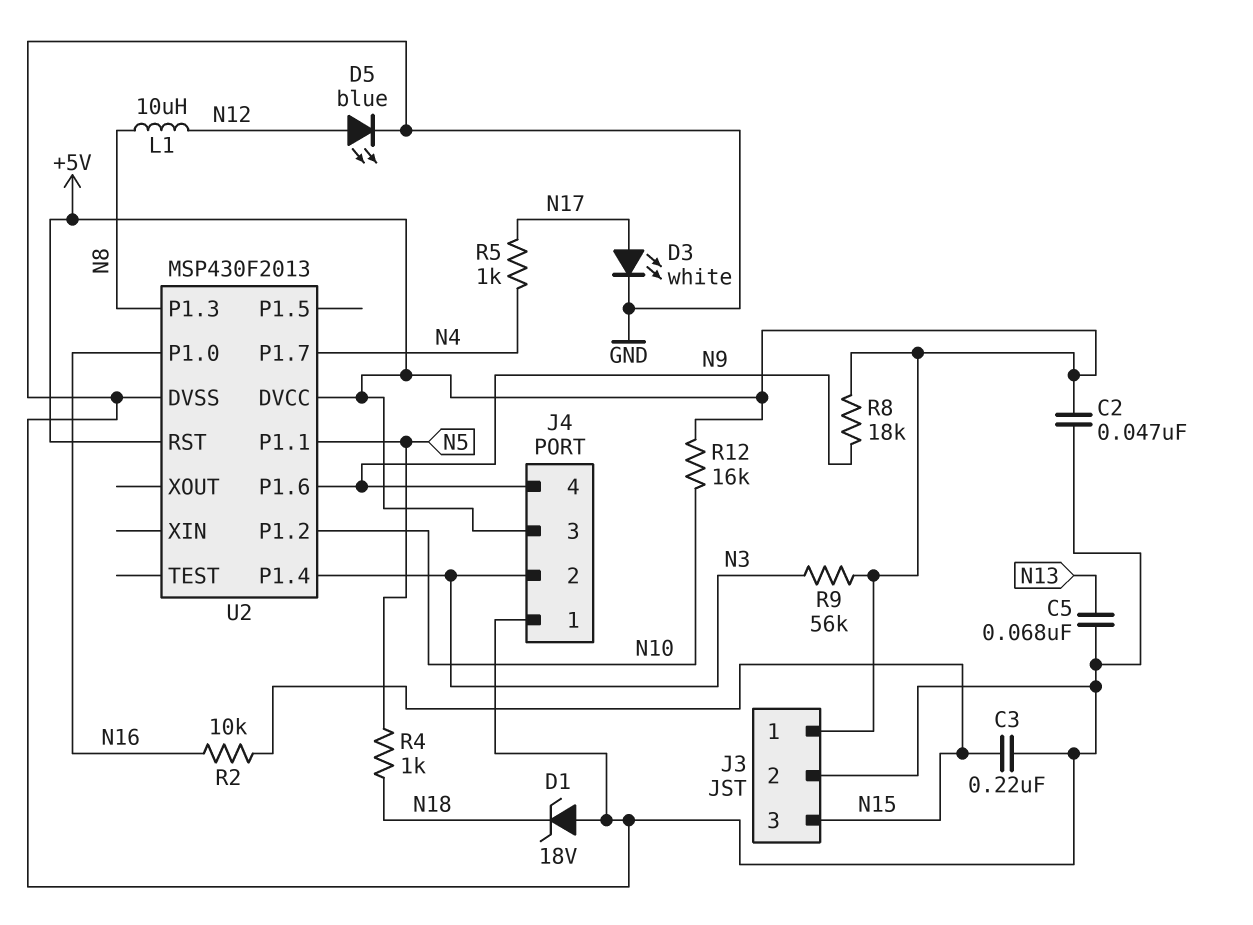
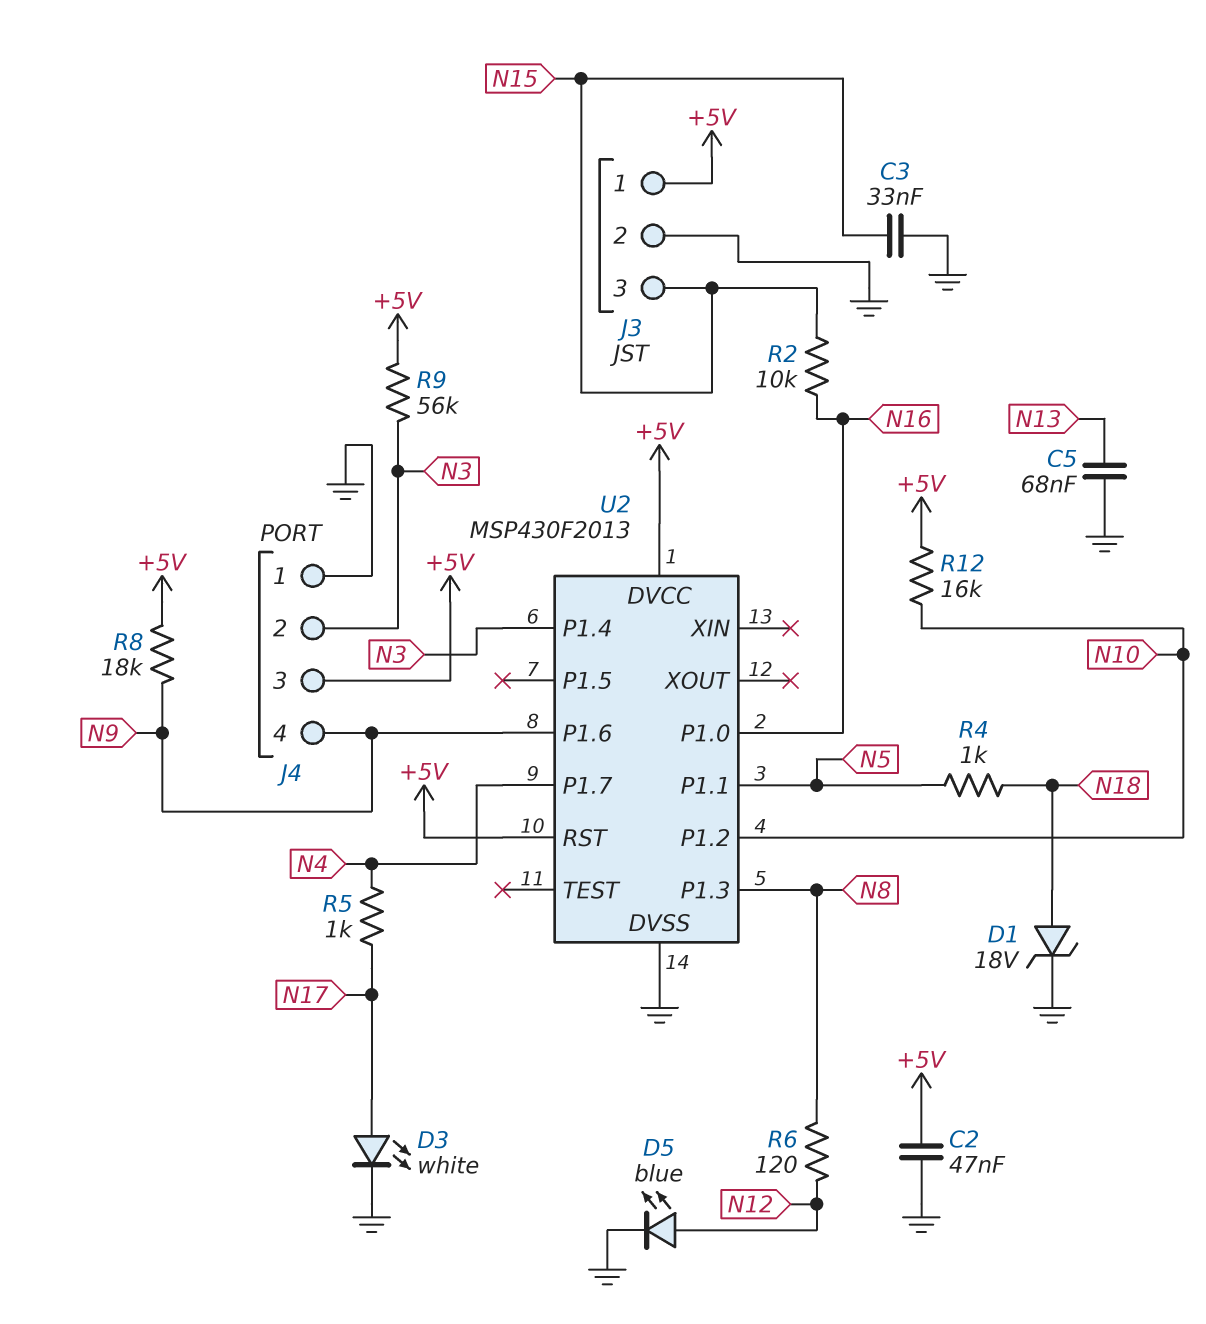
C3: 220nF (GND, N15) -> 33nF (GND, N15)
D1: zener 18V (A GND, K N18) -> zener 18V (A N18, K GND)
L1: 10uH (N8, N12) -> none
R6: none -> 120 (N8, N12)

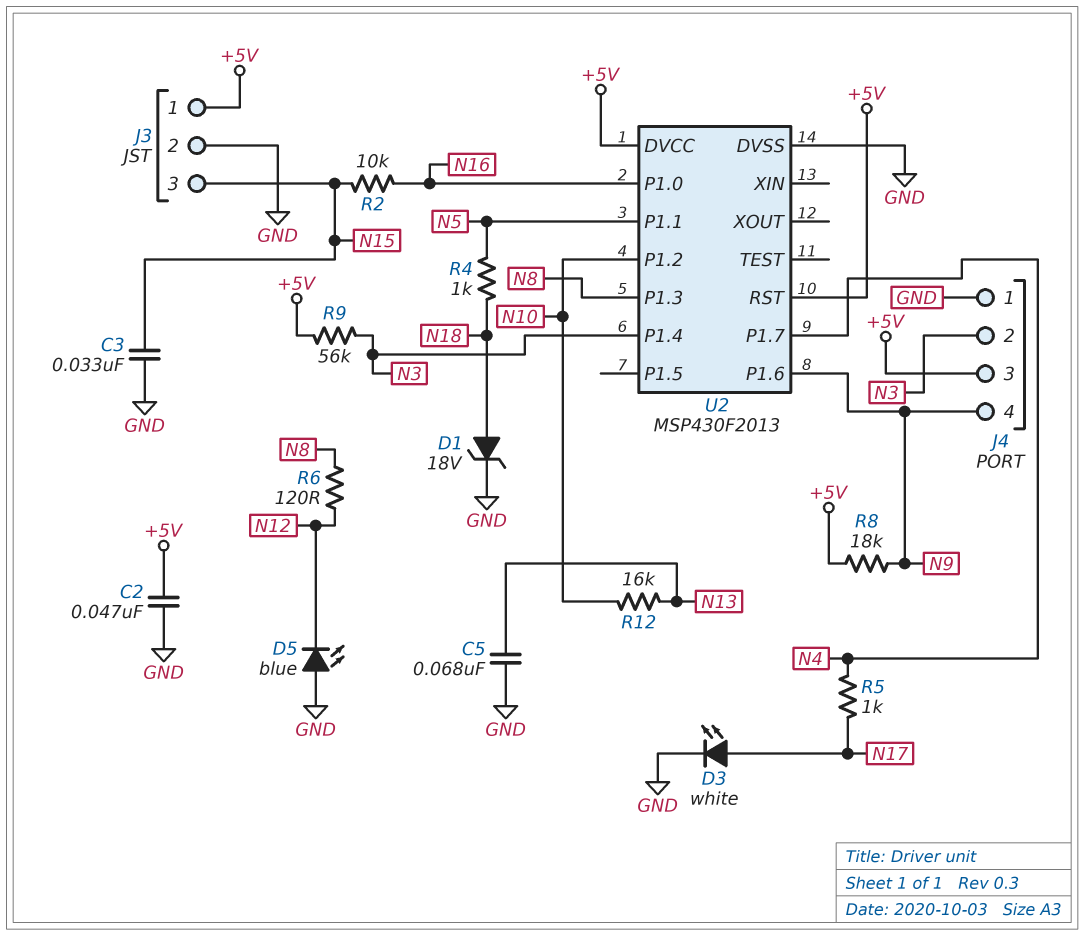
D5: LED blue (A N12, K GND) -> LED blue (A GND, K N12)
R12: 16k (+5V, N10) -> 16k (N10, N13)

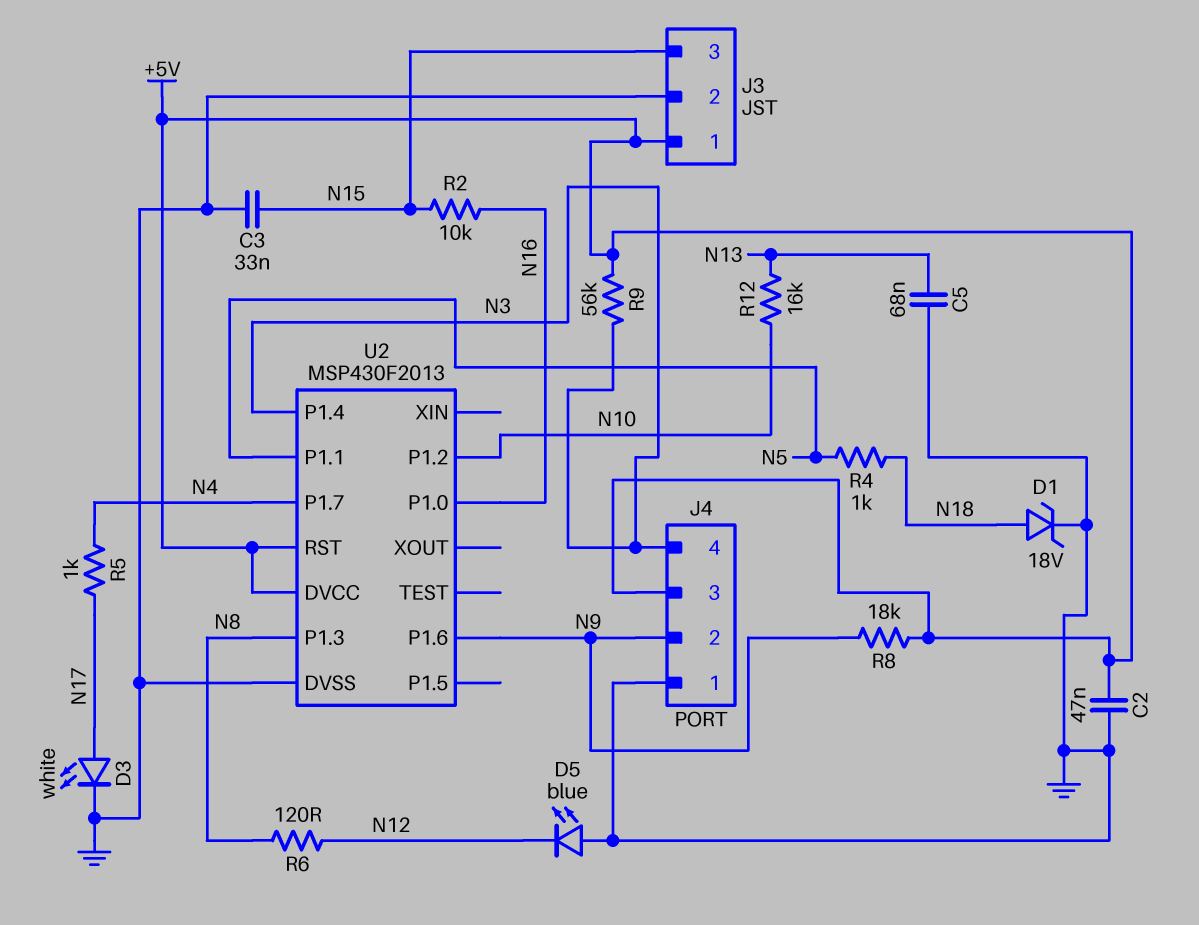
J4 pin 2: N3 -> N9
J4 pin 4: N9 -> N3

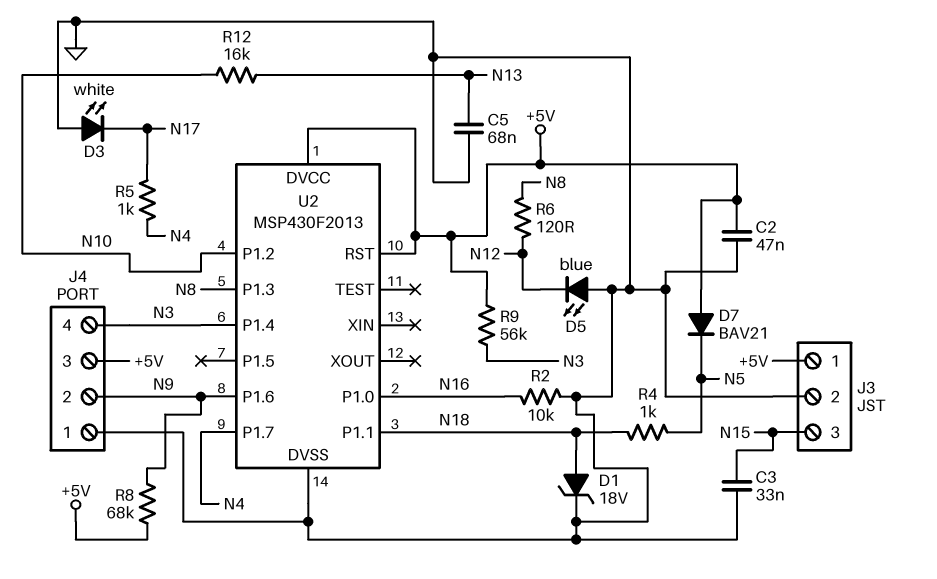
D3: LED white (A N17, K GND) -> LED white (A GND, K N17)
D7: none -> diode BAV21 (A +5V, K N5)
R2: 10k (N15, N16) -> 10k (GND, N16)
R8: 18k (+5V, N9) -> 68k (+5V, N9)
U2 pin P1.1: N5 -> N18

